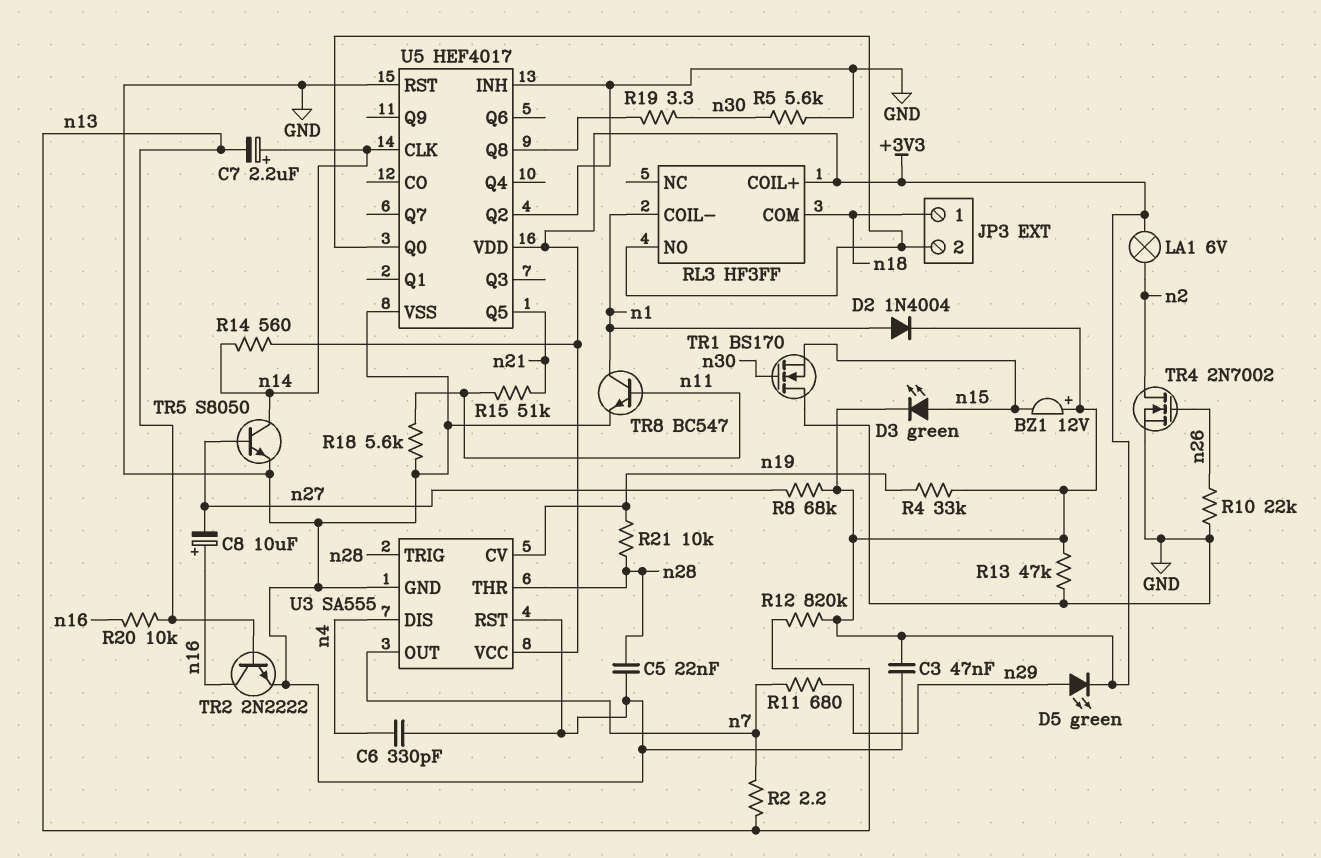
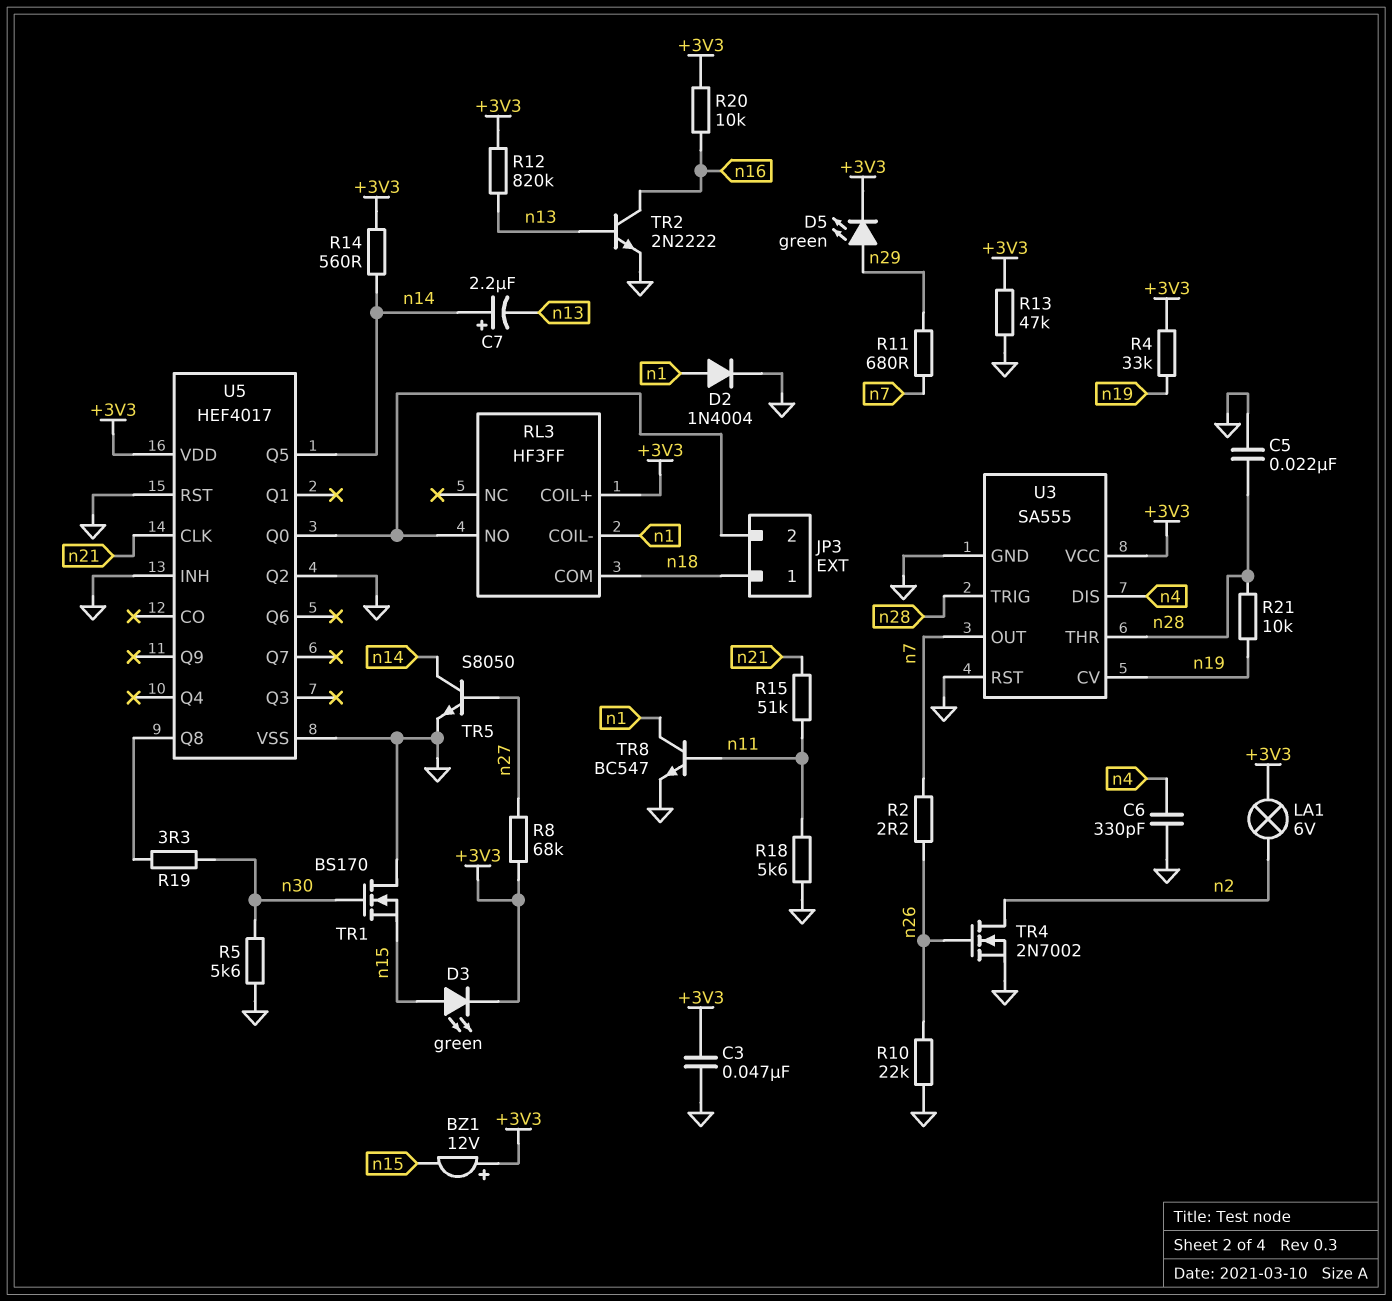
C8: 10uF (plus n16, minus n27) -> none
D2: diode 1N4004 (A n1, K +3V3) -> diode 1N4004 (A n1, K GND)
R2: 2.2 (n7, n13) -> 2.2 (n7, n26)
R20: 10k (n13, n16) -> 10k (+3V3, n16)
U5 pin CLK: n14 -> n21
U5 pin Q5: n21 -> n14

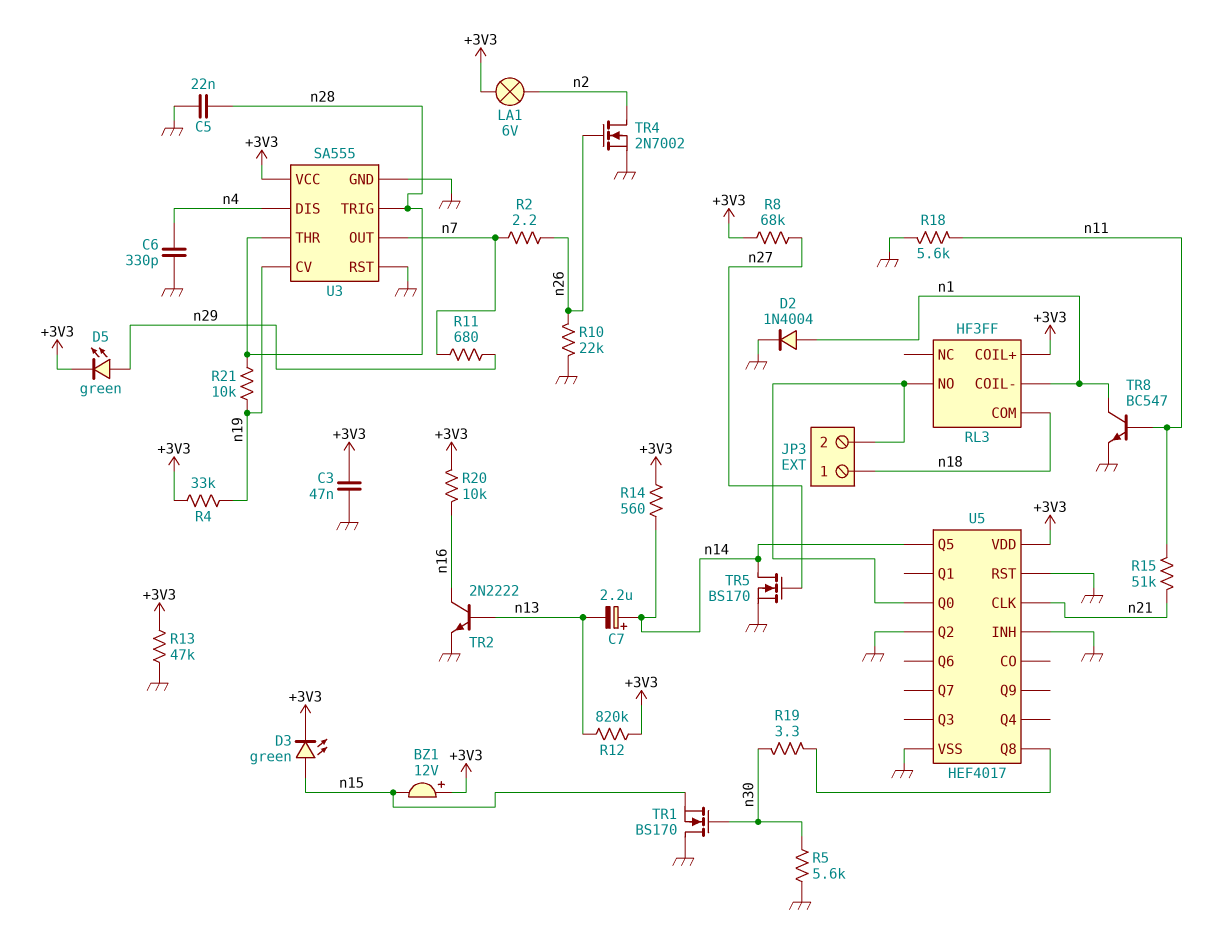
TR5: NPN S8050 (B n27, C n14, E GND) -> NMOS BS170 (G n27, D n14, S GND)

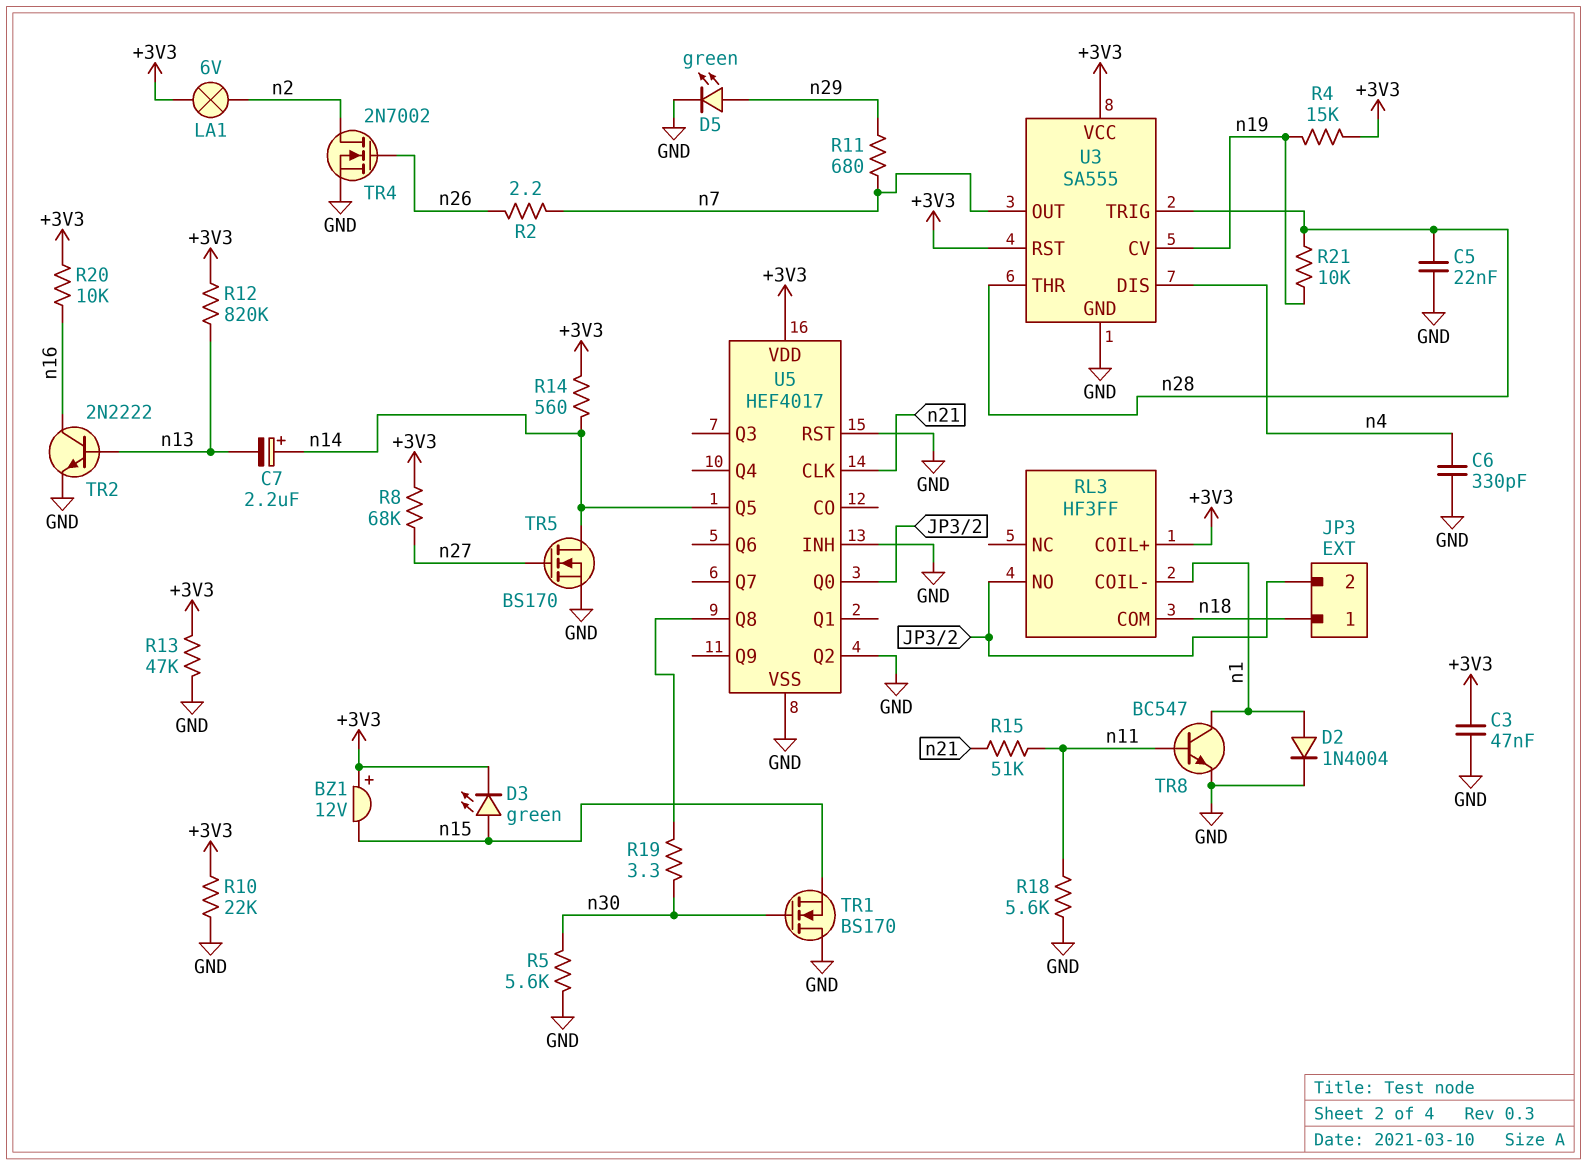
D5: LED green (A n29, K +3V3) -> LED green (A n29, K GND)
R4: 33k (+3V3, n19) -> 15k (+3V3, n19)
R10: 22k (GND, n26) -> 22k (+3V3, GND)
U3 pin RST: GND -> +3V3

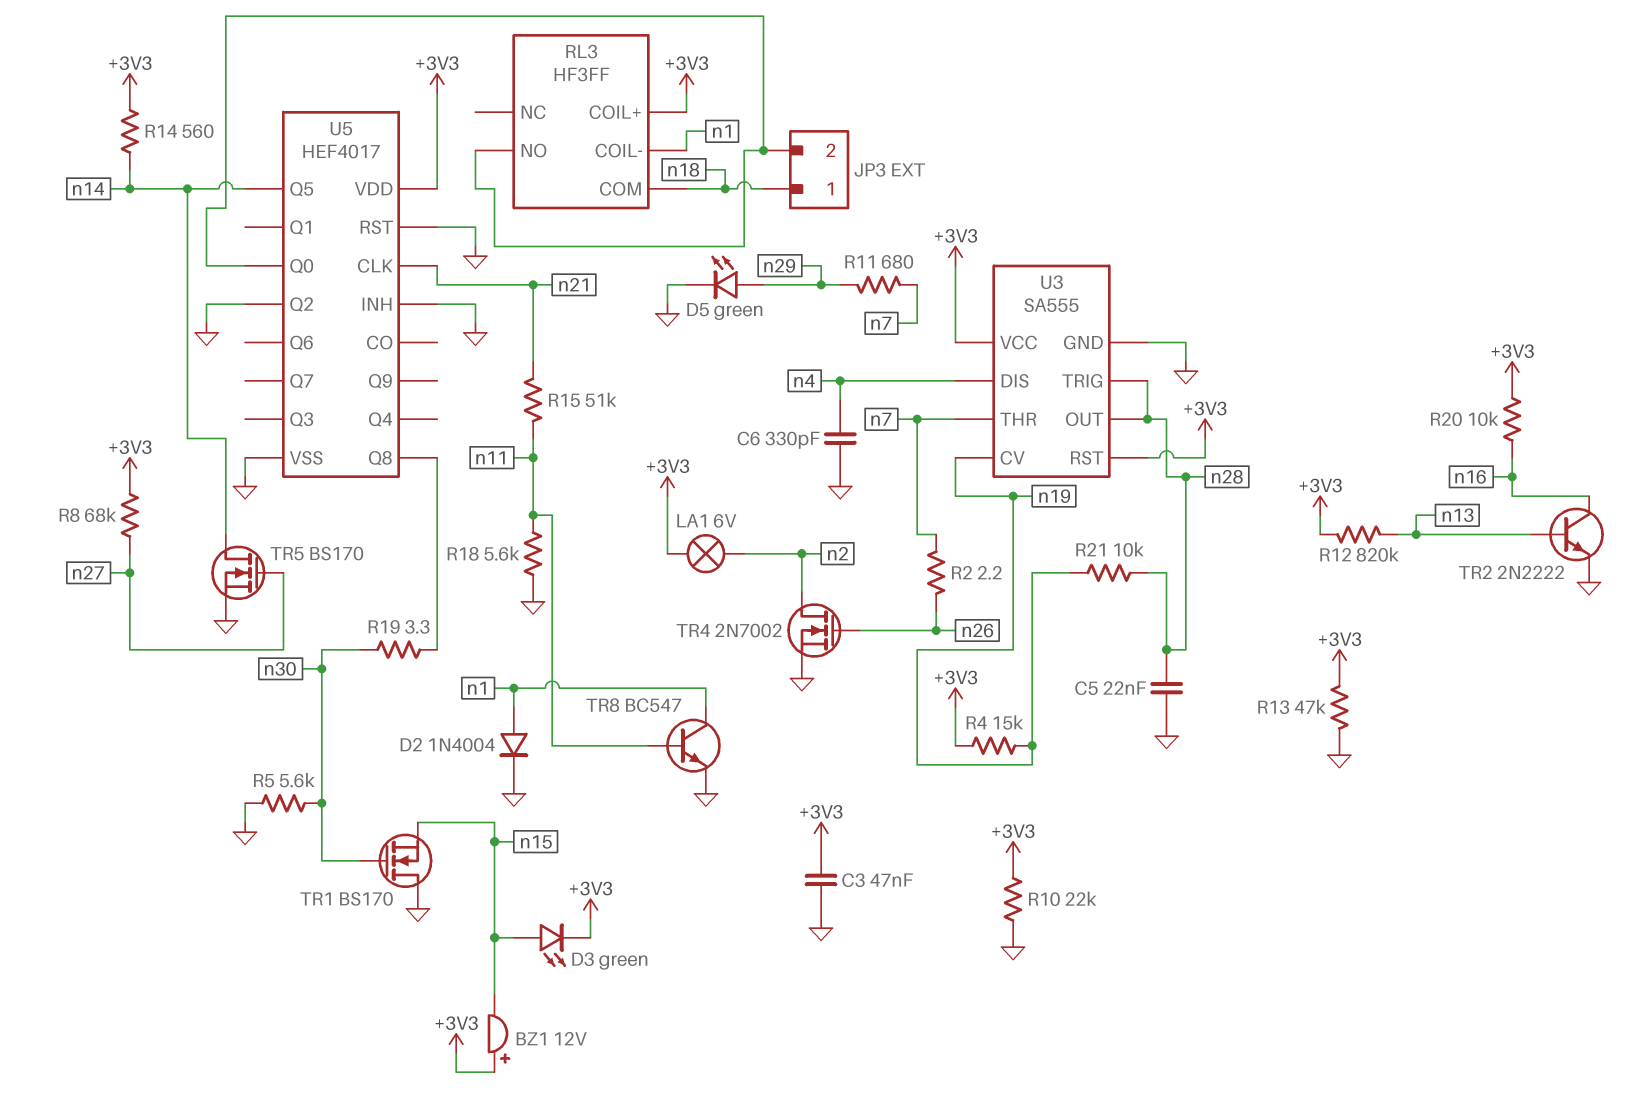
C7: 2.2uF (plus n14, minus n13) -> none
U3 pin OUT: n7 -> n28
U3 pin THR: n28 -> n7

